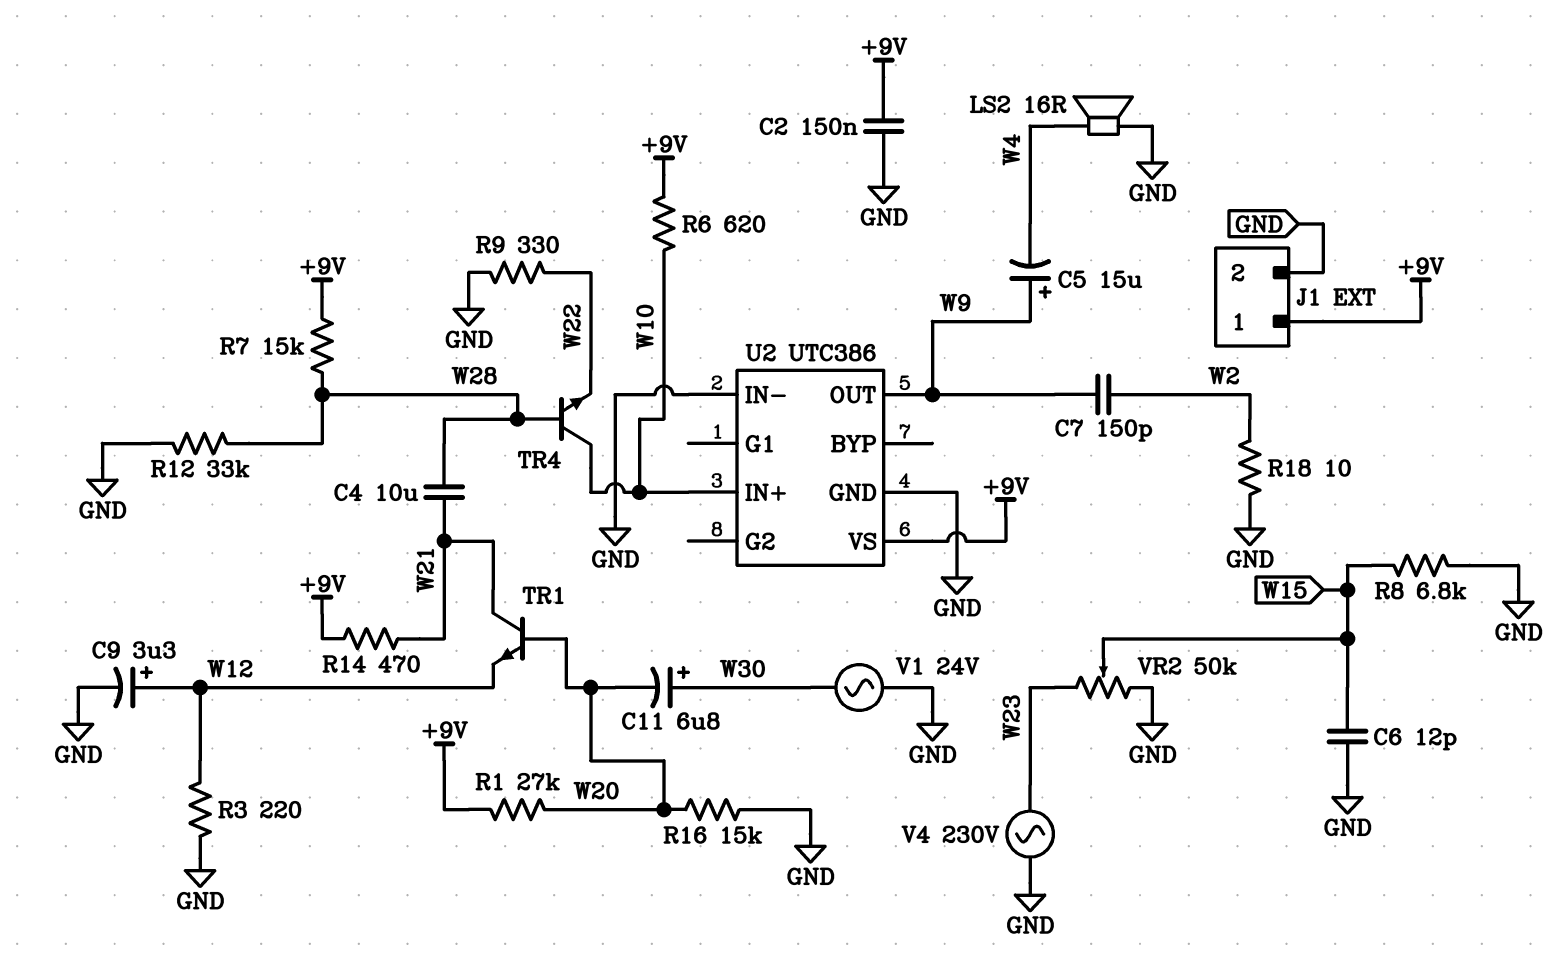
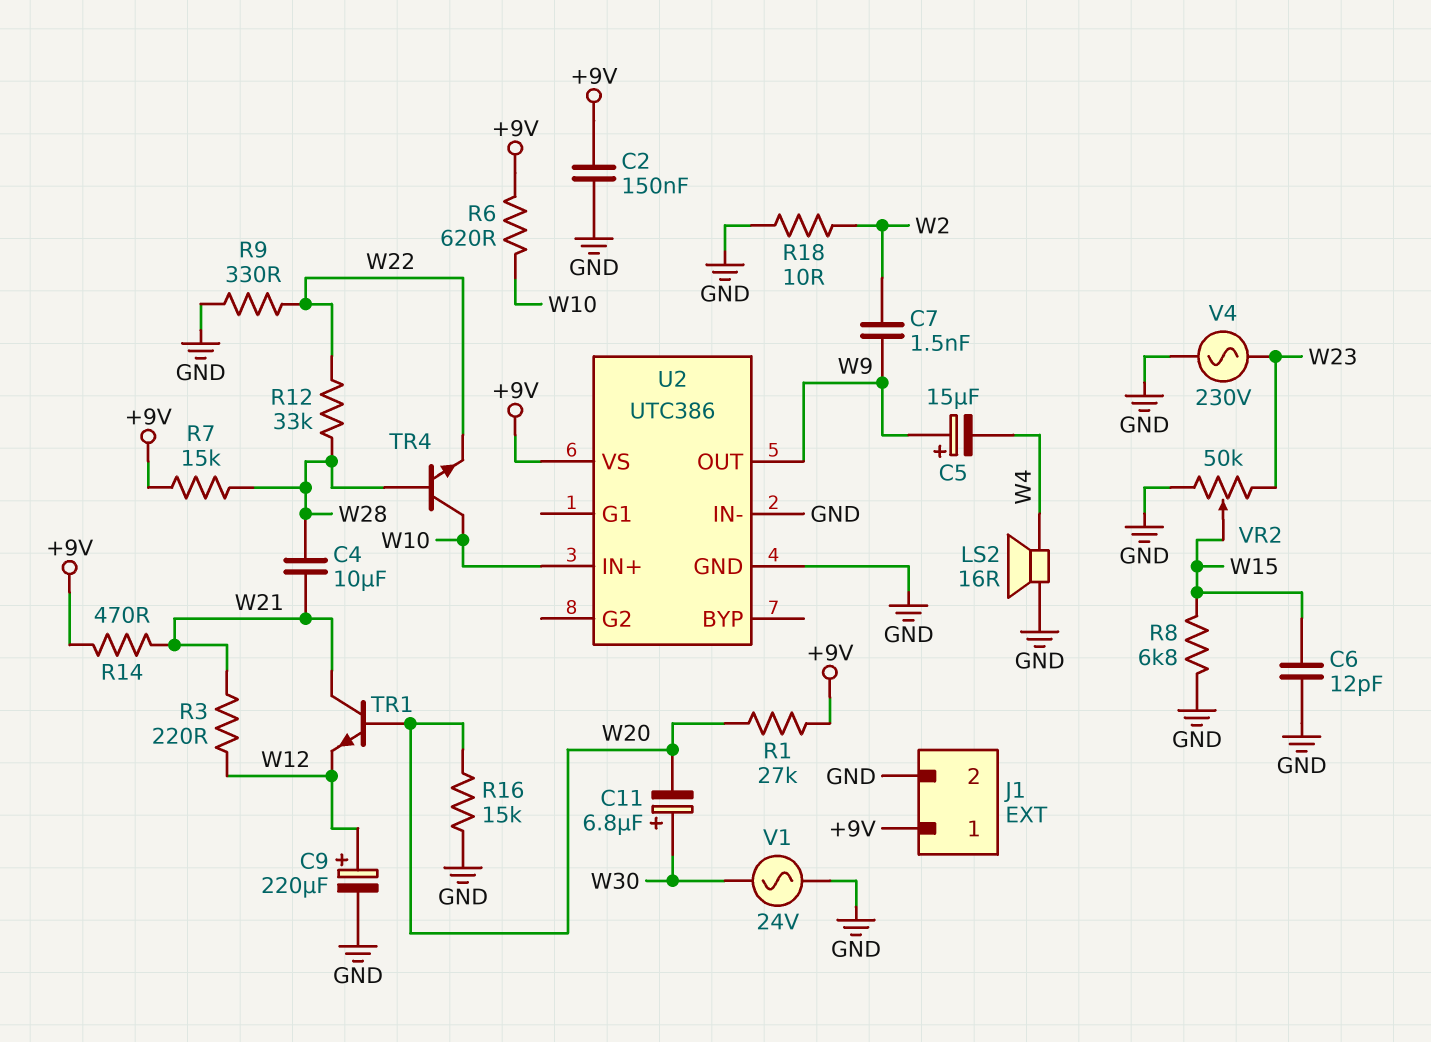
C7: 150pF (W2, W9) -> 1.5nF (W2, W9)
C9: 3.3uF (plus W12, minus GND) -> 220uF (plus W12, minus GND)
R3: 220 (GND, W12) -> 220 (W12, W21)
R12: 33k (GND, W28) -> 33k (W22, W28)

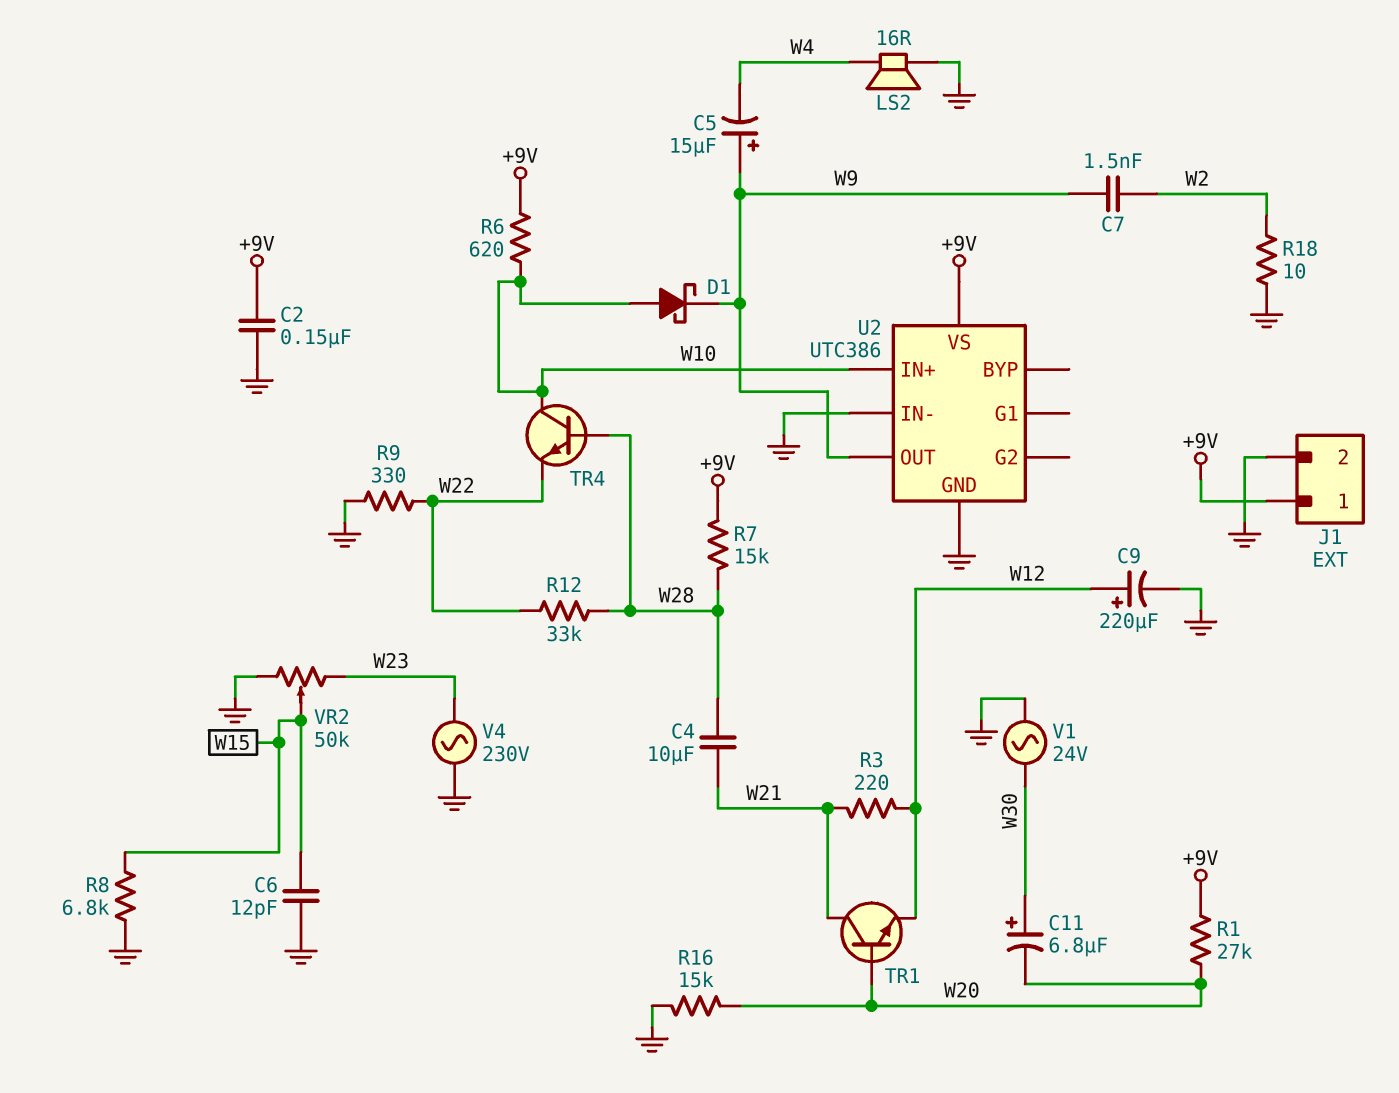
D1: none -> schottky (A W10, K W9)
R14: 470 (+9V, W21) -> none

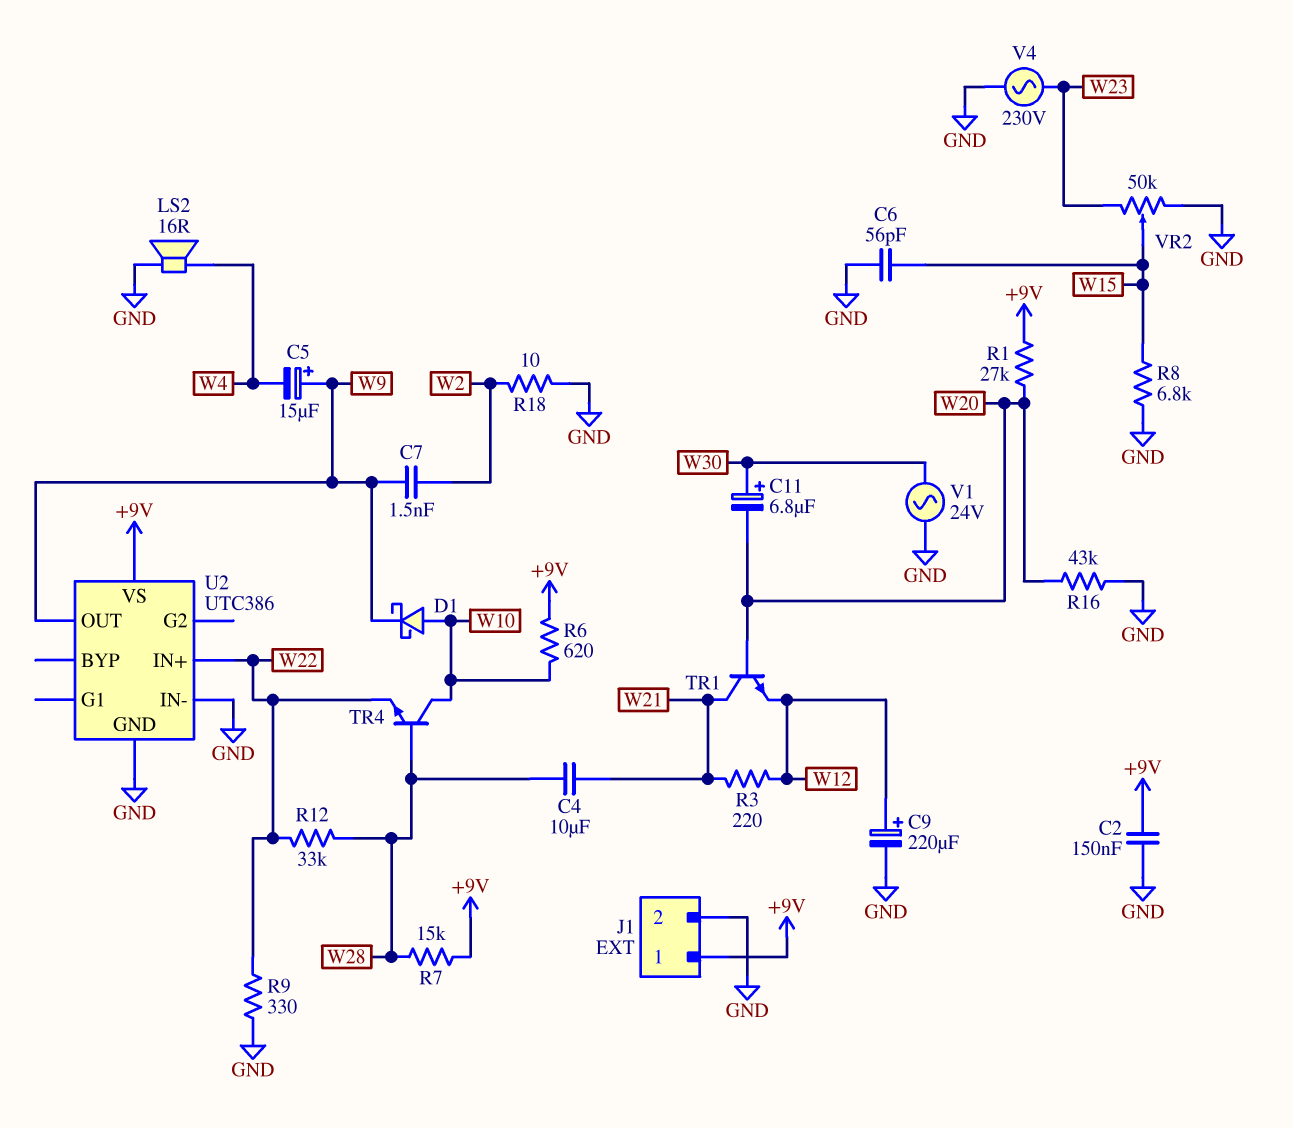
C6: 12pF (GND, W15) -> 56pF (GND, W15)
R16: 15k (GND, W20) -> 43k (GND, W20)
U2 pin IN+: W10 -> W22

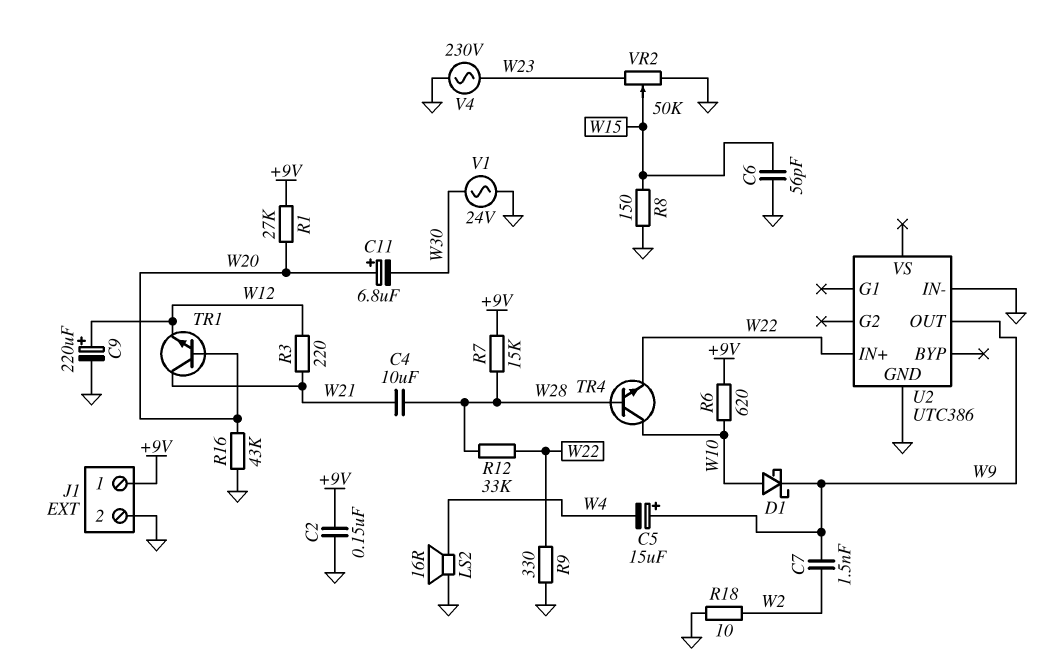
C11: 6.8uF (plus W30, minus W20) -> 6.8uF (plus W20, minus W30)
R8: 6.8k (GND, W15) -> 150 (GND, W15)
U2 pin VS: +9V -> none

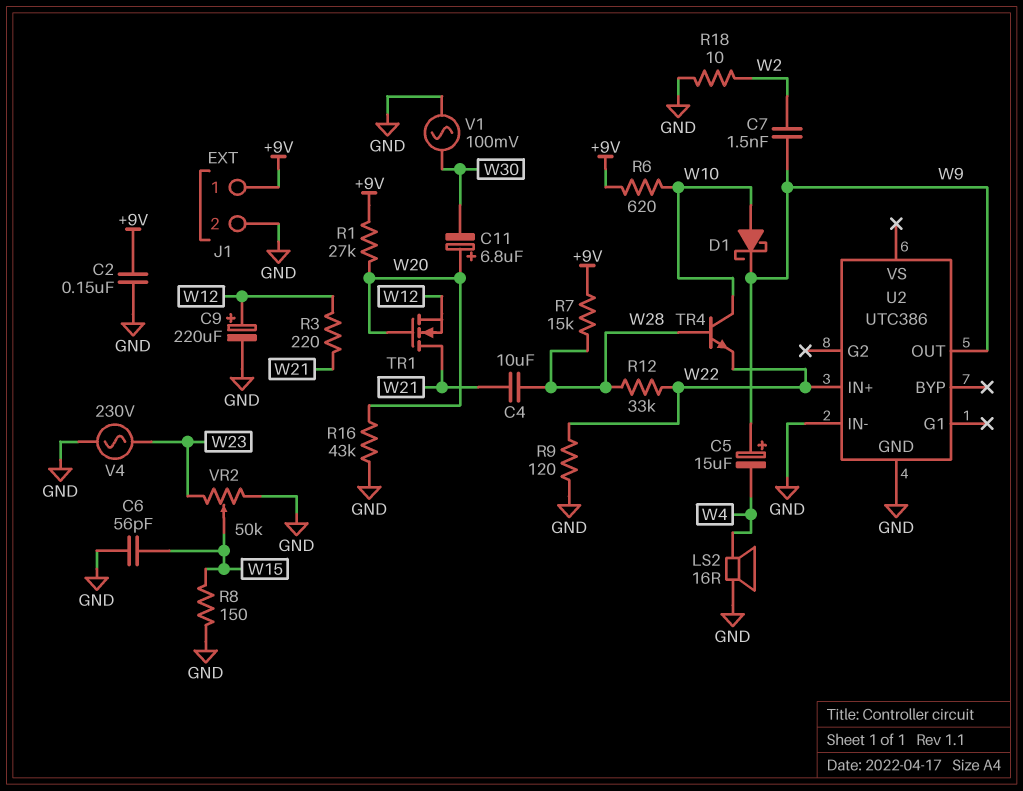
R9: 330 (GND, W22) -> 120 (GND, W22)
TR1: NPN (B W20, C W21, E W12) -> NMOS (G W20, D W21, S W12)
V1: AC 24V (GND, W30) -> AC 100mV (GND, W30)

